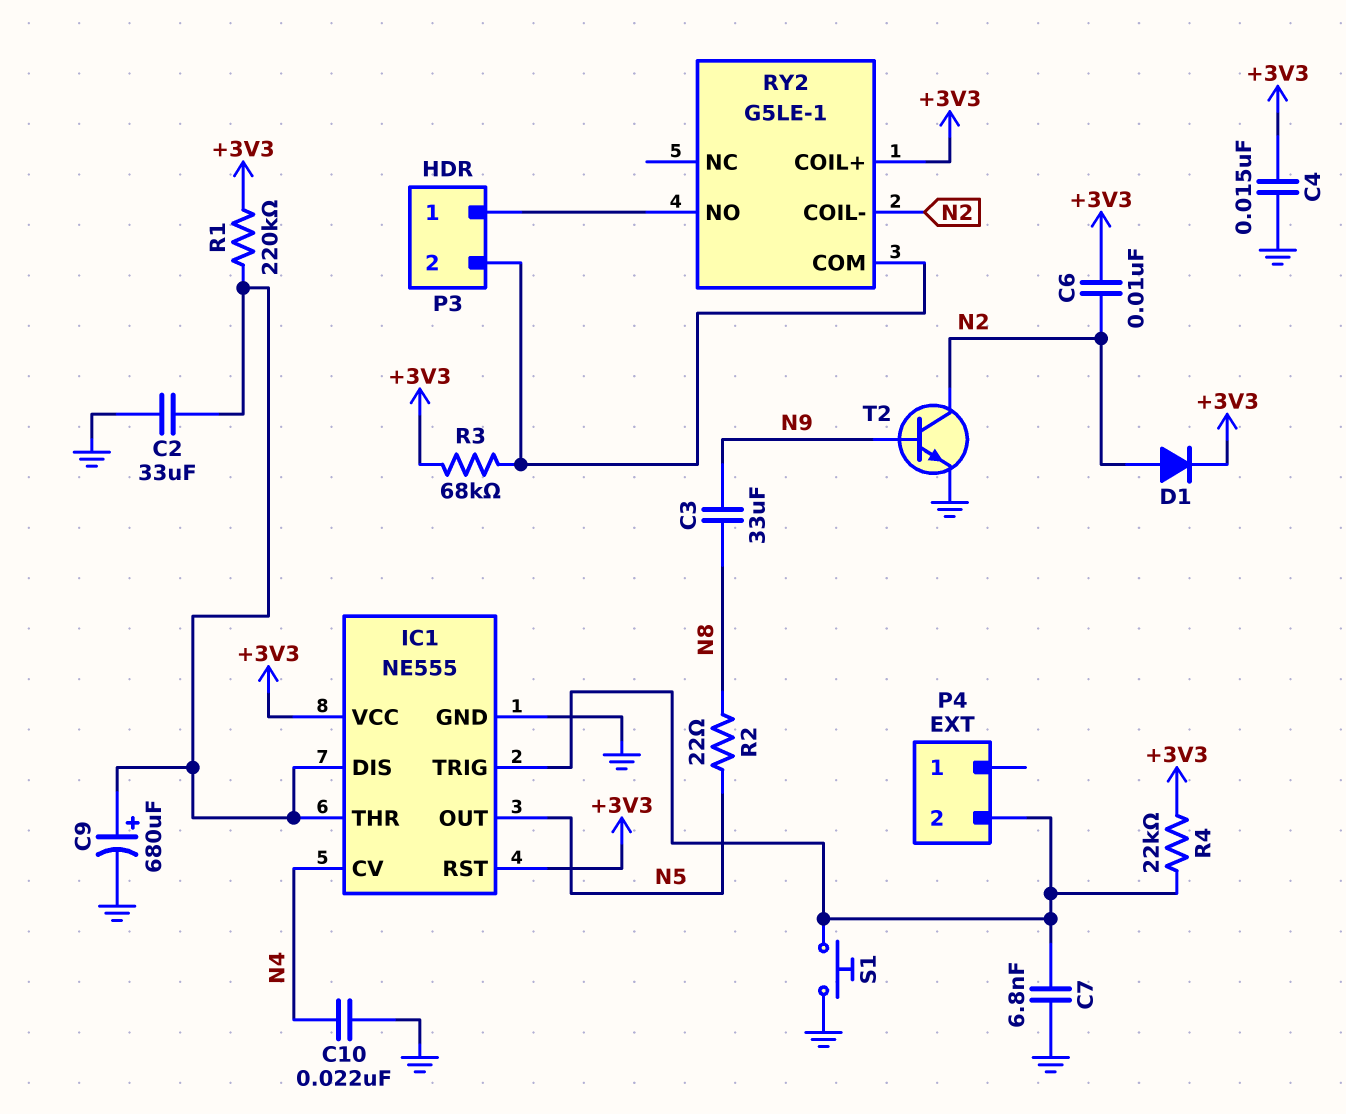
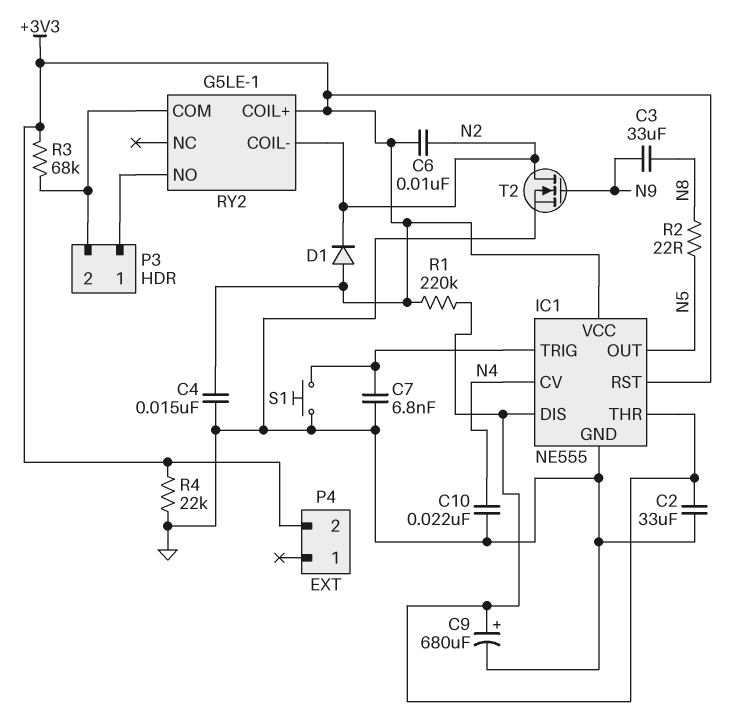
D1: diode (A N2, K +3V3) -> diode (A +3V3, K N2)
P4 pin 2: IC1/TRIG -> +3V3
R4: 22k (+3V3, IC1/TRIG) -> 22k (+3V3, GND)
T2: NPN (B N9, C N2, E GND) -> NMOS (G N9, D N2, S GND)

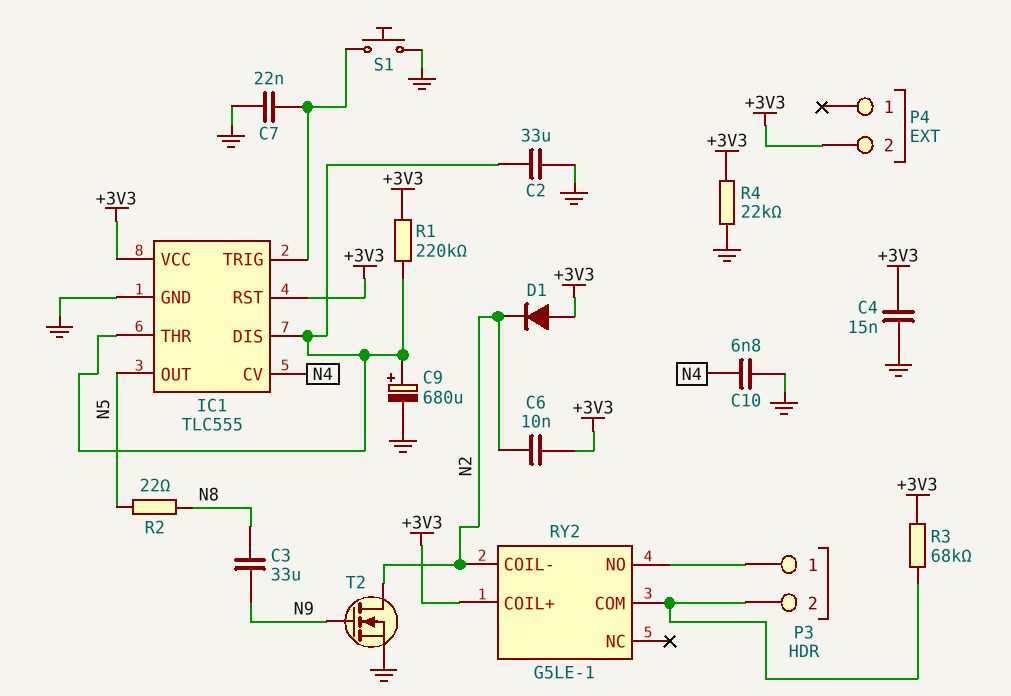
C7: 6.8nF (GND, IC1/TRIG) -> 22nF (GND, IC1/TRIG)
C10: 22nF (GND, N4) -> 6.8nF (GND, N4)
IC1: NE555 -> TLC555

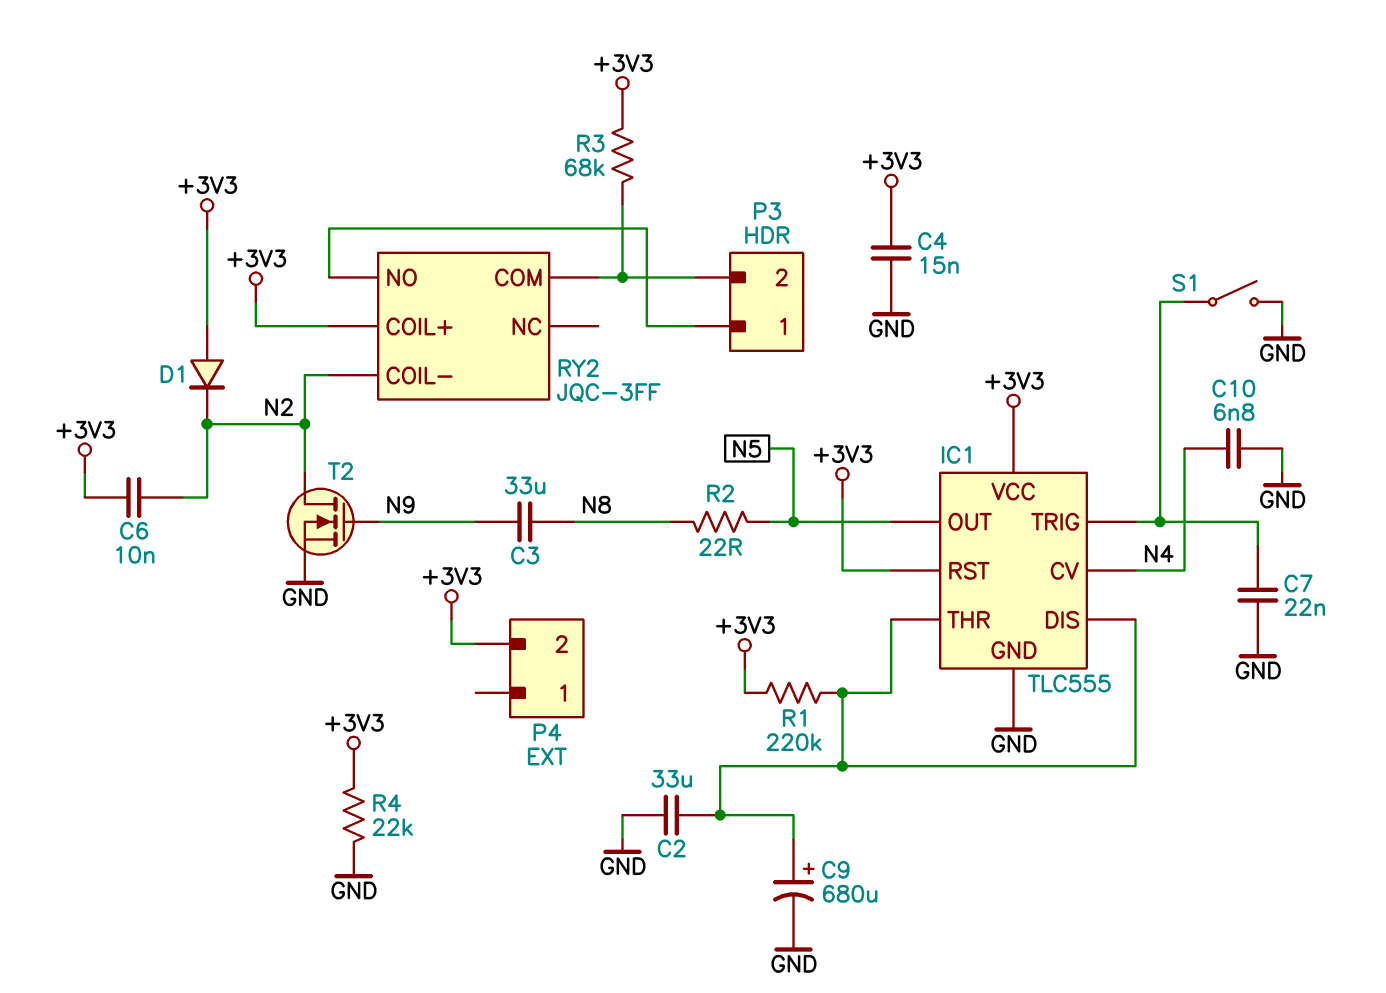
RY2: G5LE-1 -> JQC-3FF
S1: button (GND, IC1/TRIG) -> switch (GND, IC1/TRIG)

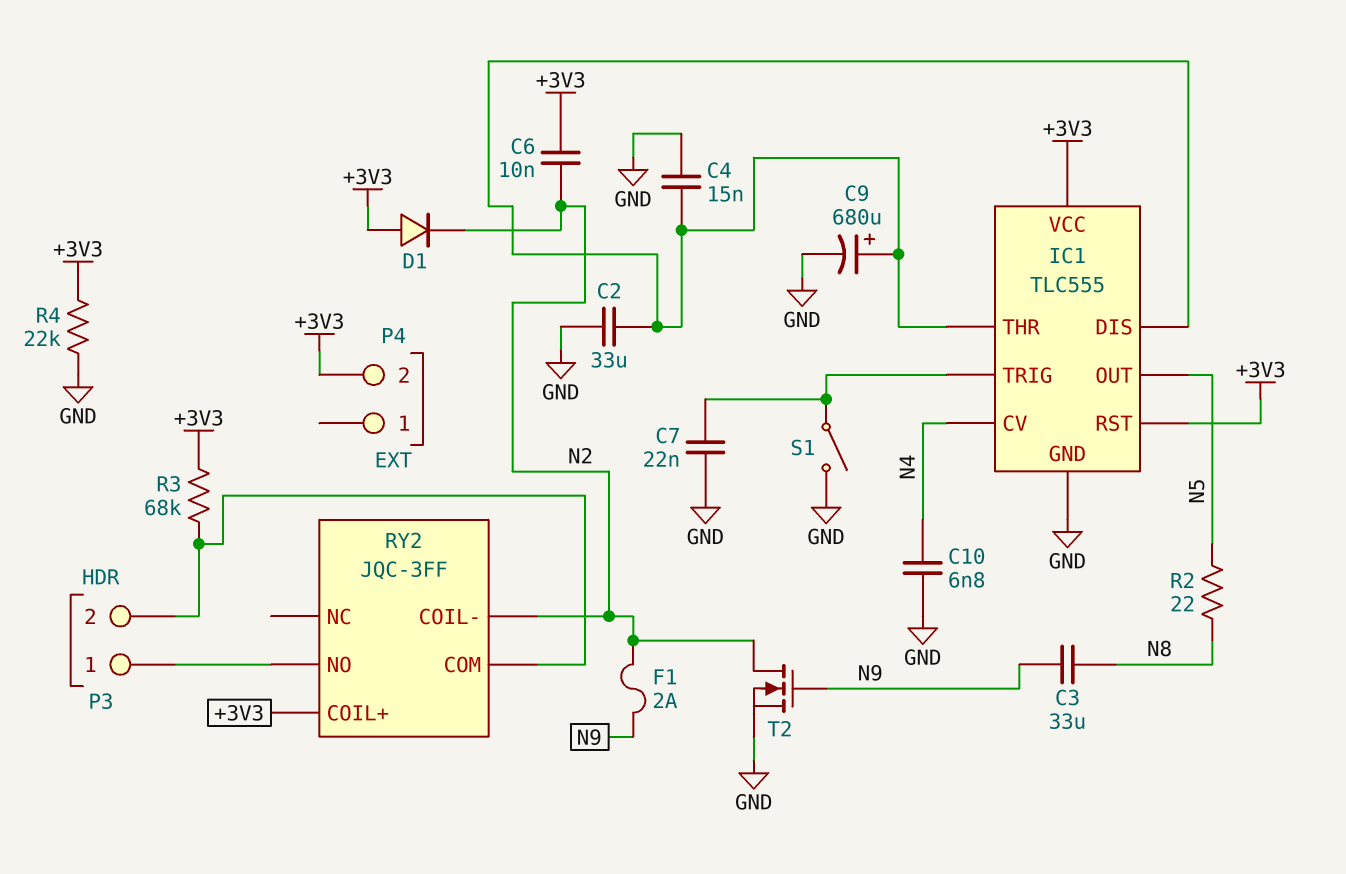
C4: 15nF (+3V3, GND) -> 15nF (GND, IC1/DIS)
F1: none -> 2A (N2, N9)
R1: 220k (+3V3, IC1/DIS) -> none

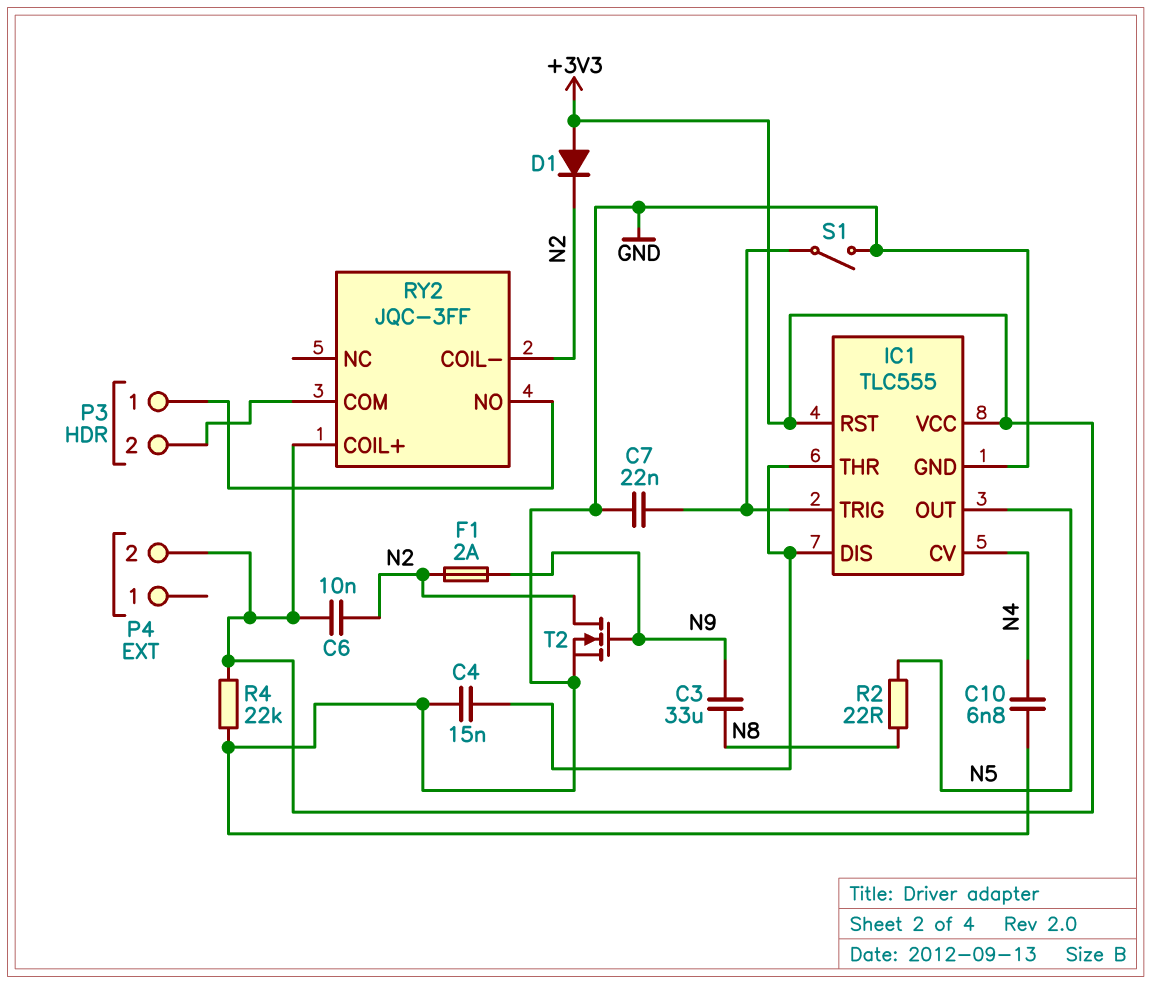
C2: 33uF (GND, IC1/DIS) -> none
C9: 680uF (plus IC1/DIS, minus GND) -> none
R3: 68k (+3V3, P3/2) -> none

